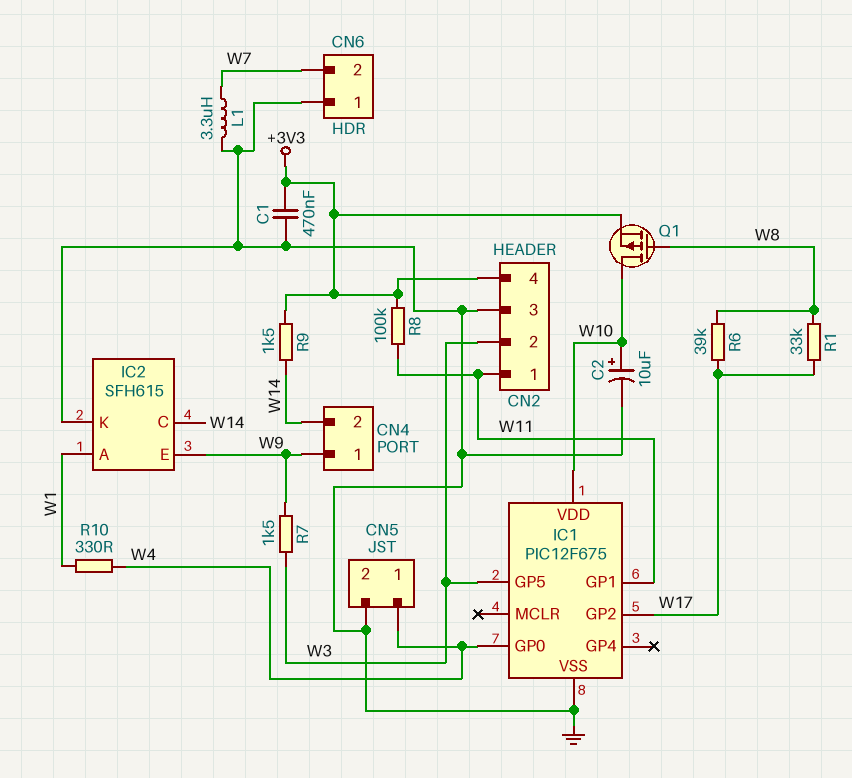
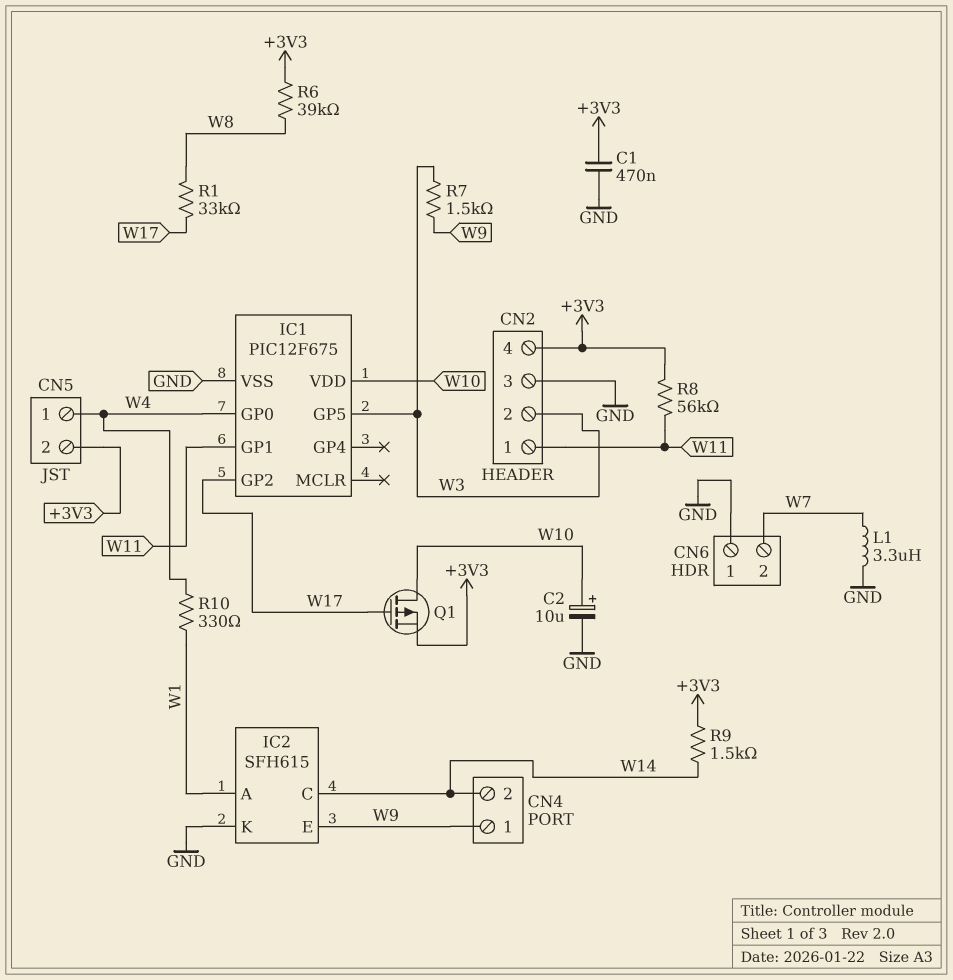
CN5 pin 2: GND -> +3V3
Q1: PMOS (G W8, D W10, S +3V3) -> PMOS (G W17, D W10, S +3V3)
R6: 39k (W8, W17) -> 39k (+3V3, W8)
R8: 100k (+3V3, W11) -> 56k (+3V3, W11)

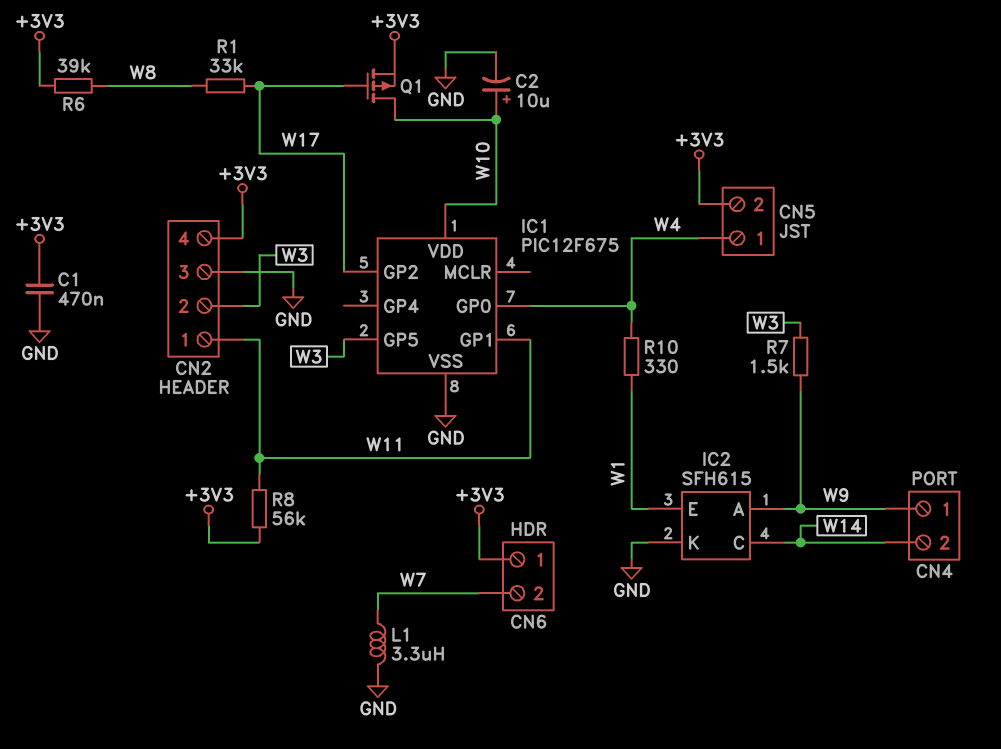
CN6 pin 1: GND -> +3V3
IC2 pin A: W1 -> W9
IC2 pin E: W9 -> W1
R9: 1.5k (+3V3, W14) -> none

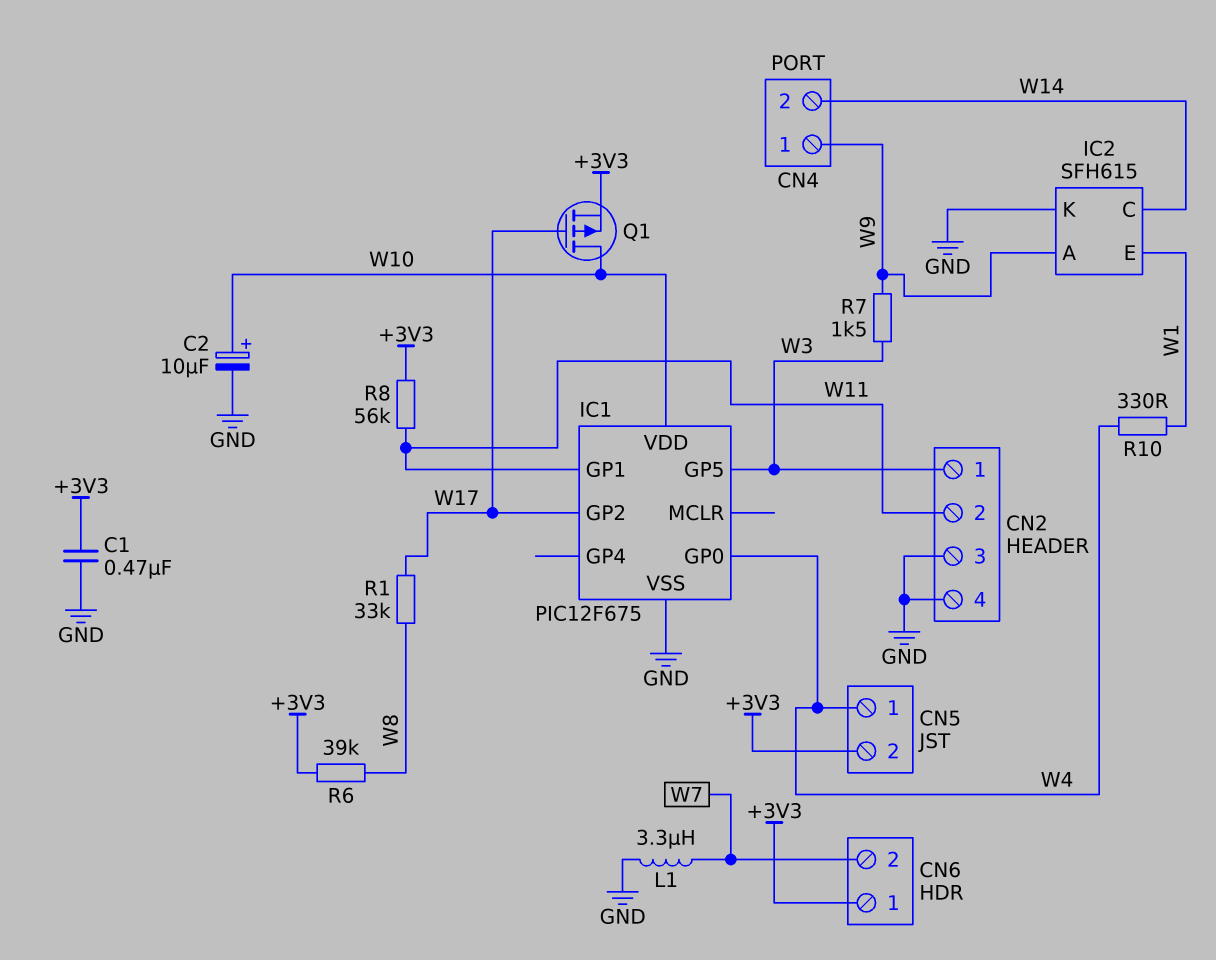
CN2 pin 1: W11 -> W3
CN2 pin 2: W3 -> W11
CN2 pin 4: +3V3 -> GND

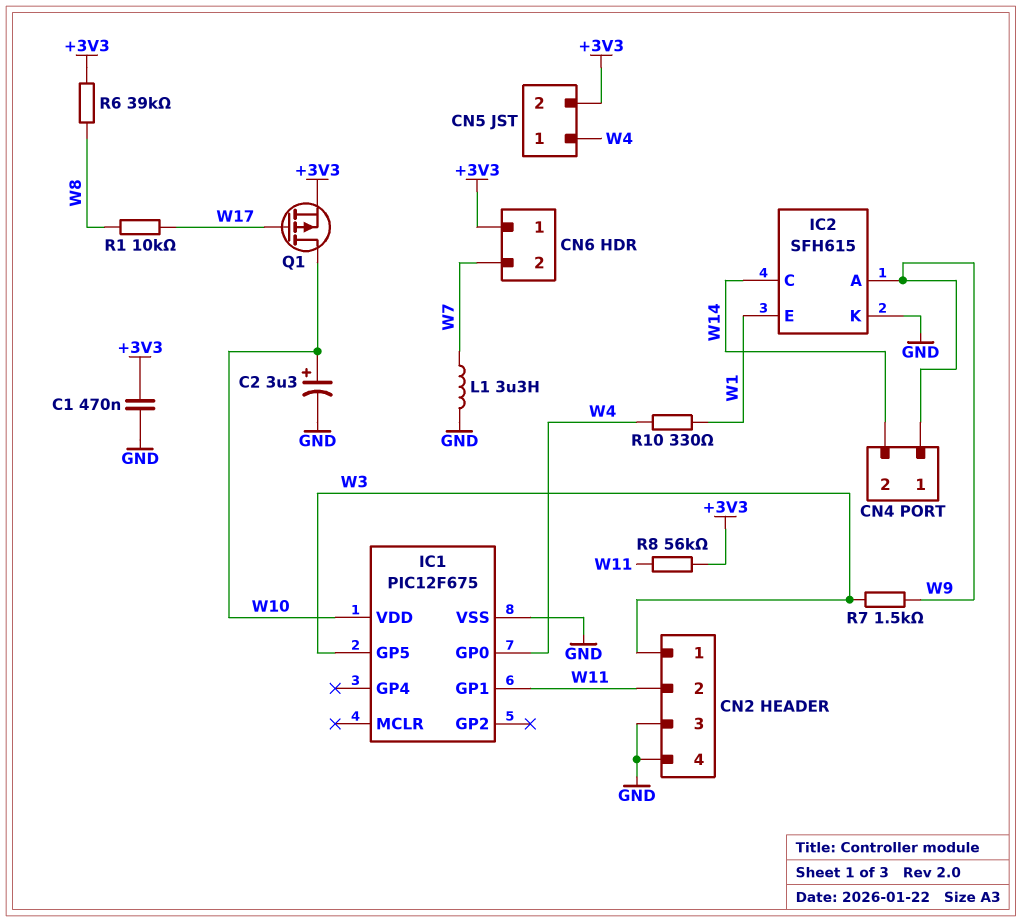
C2: 10uF (plus W10, minus GND) -> 3.3uF (plus W10, minus GND)
IC1 pin GP2: W17 -> none
R1: 33k (W8, W17) -> 10k (W8, W17)

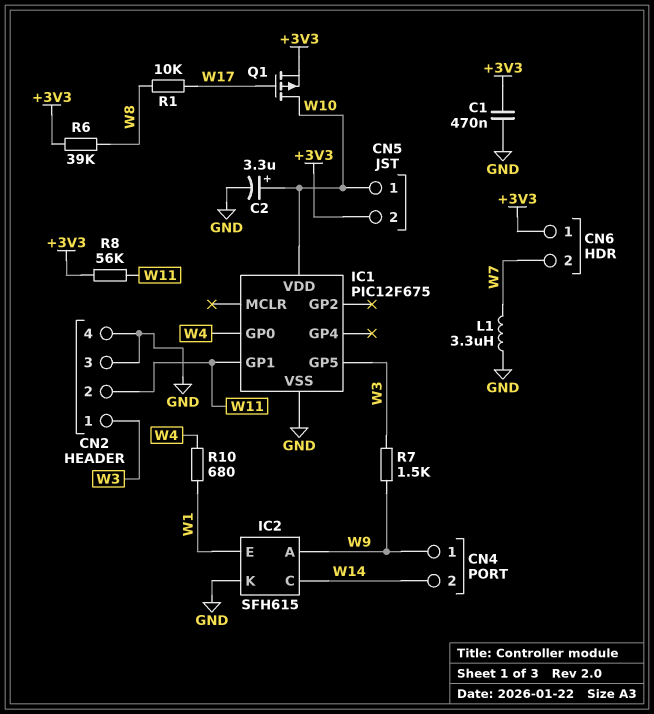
CN5 pin 1: W4 -> W10
R10: 330 (W1, W4) -> 680 (W1, W4)

